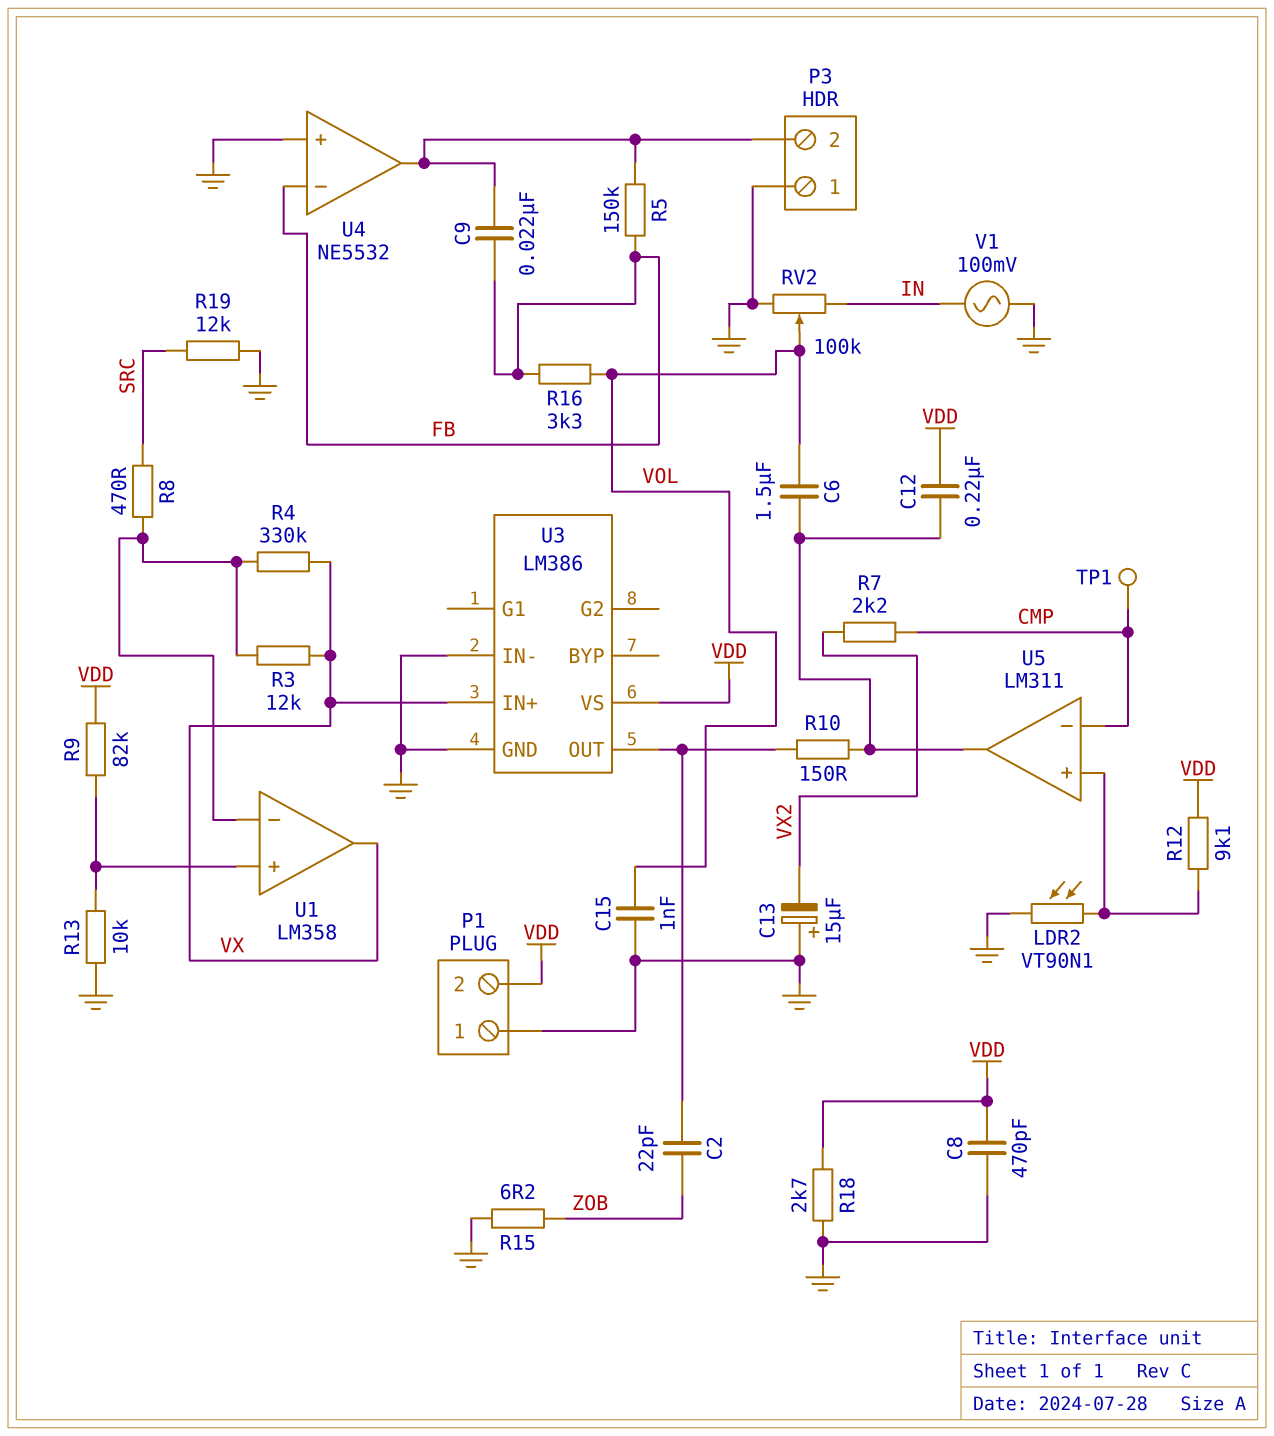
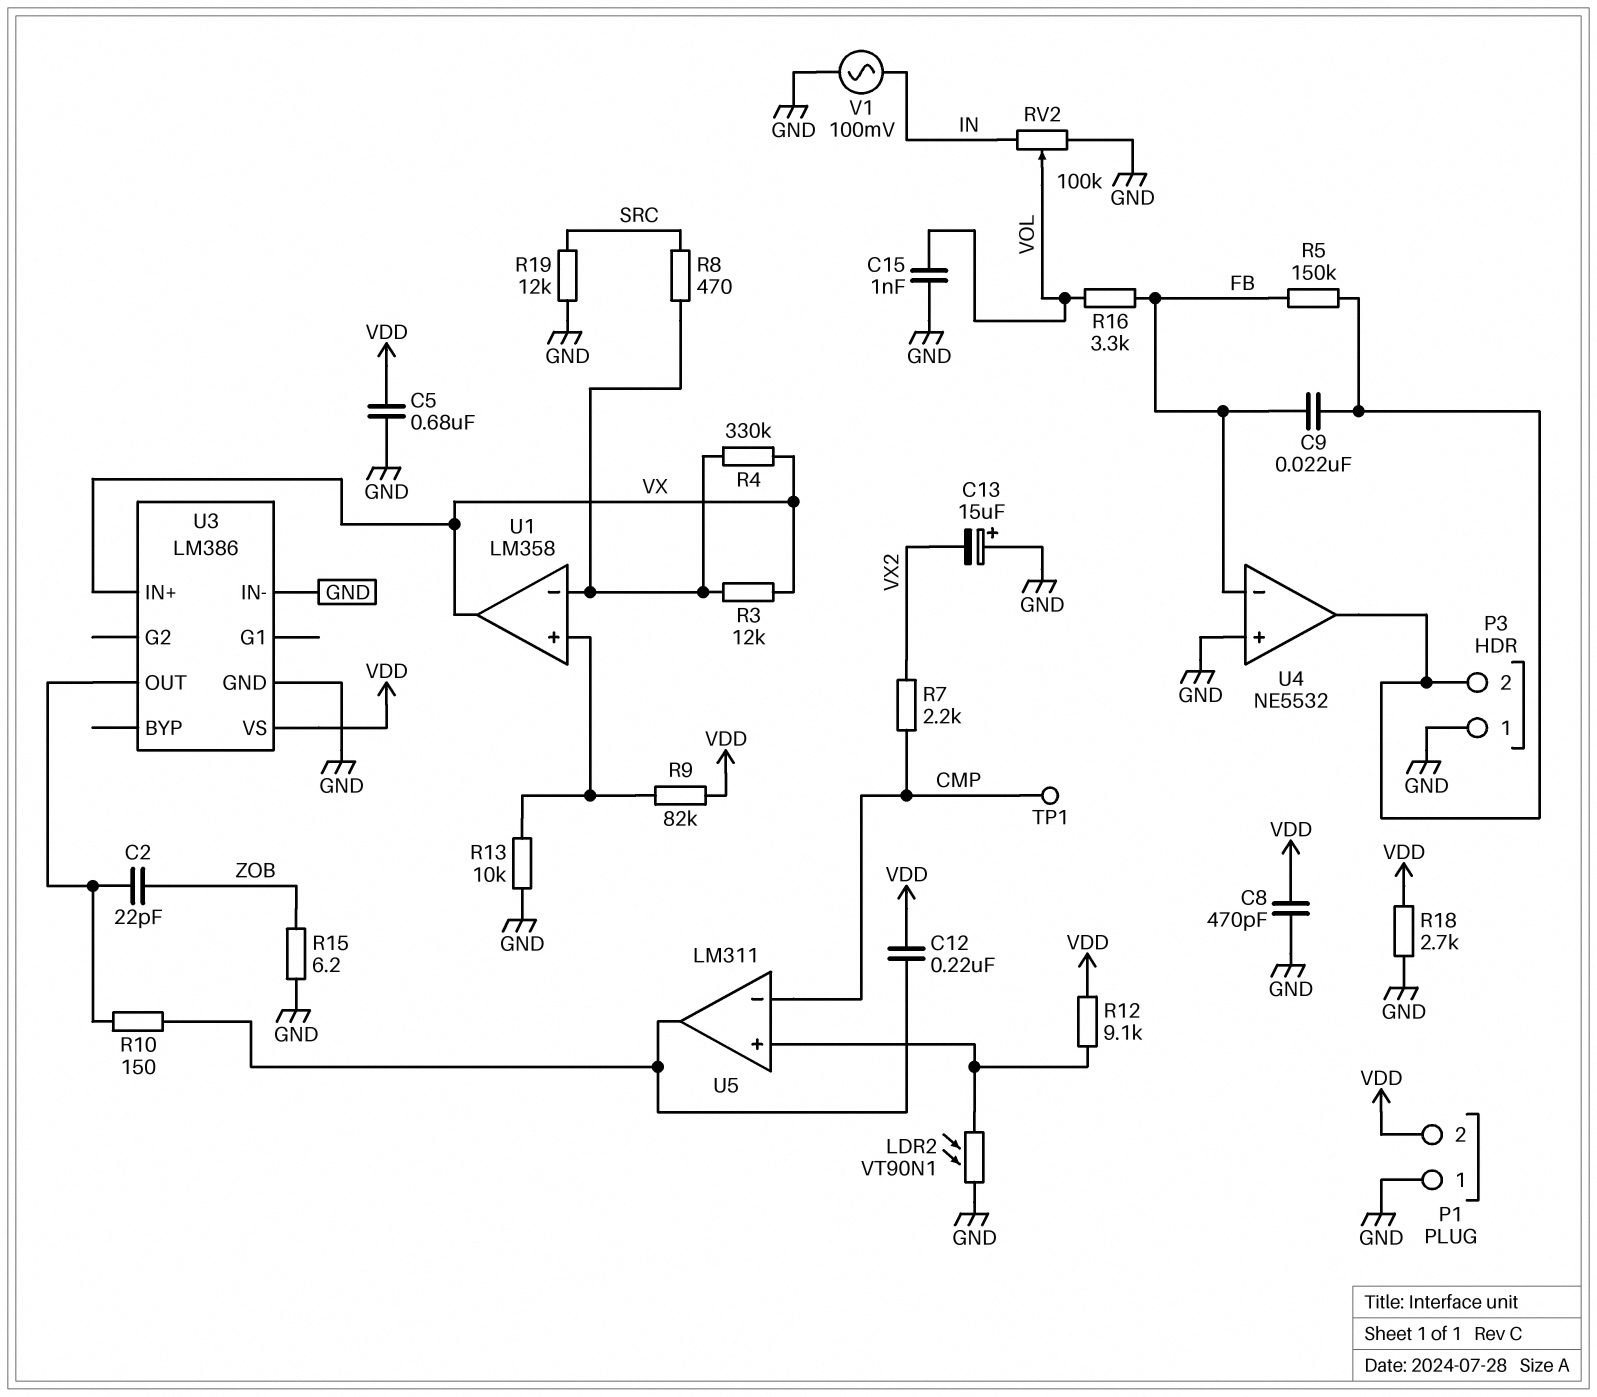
C5: none -> 680nF (GND, VDD)
C6: 1.5uF (U5/out, VOL) -> none

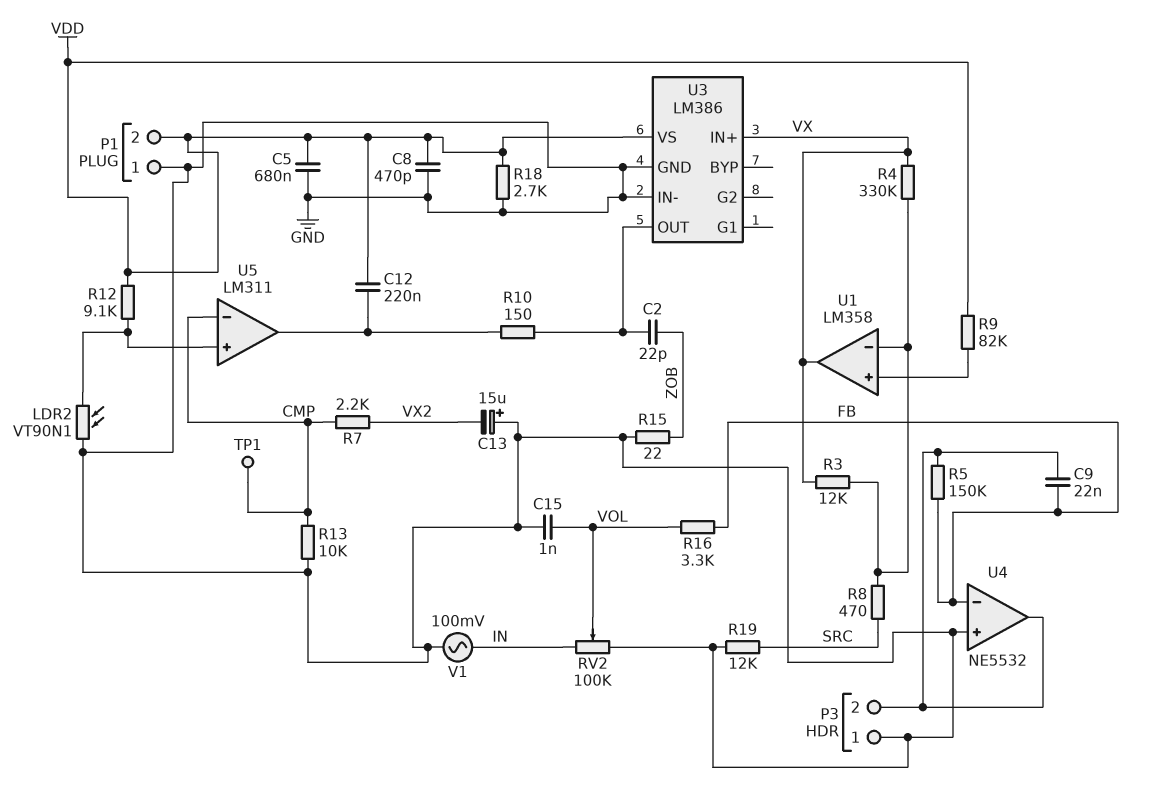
R13: 10k (GND, U1/in+) -> 10k (CMP, GND)
R15: 6.2 (GND, ZOB) -> 22 (GND, ZOB)

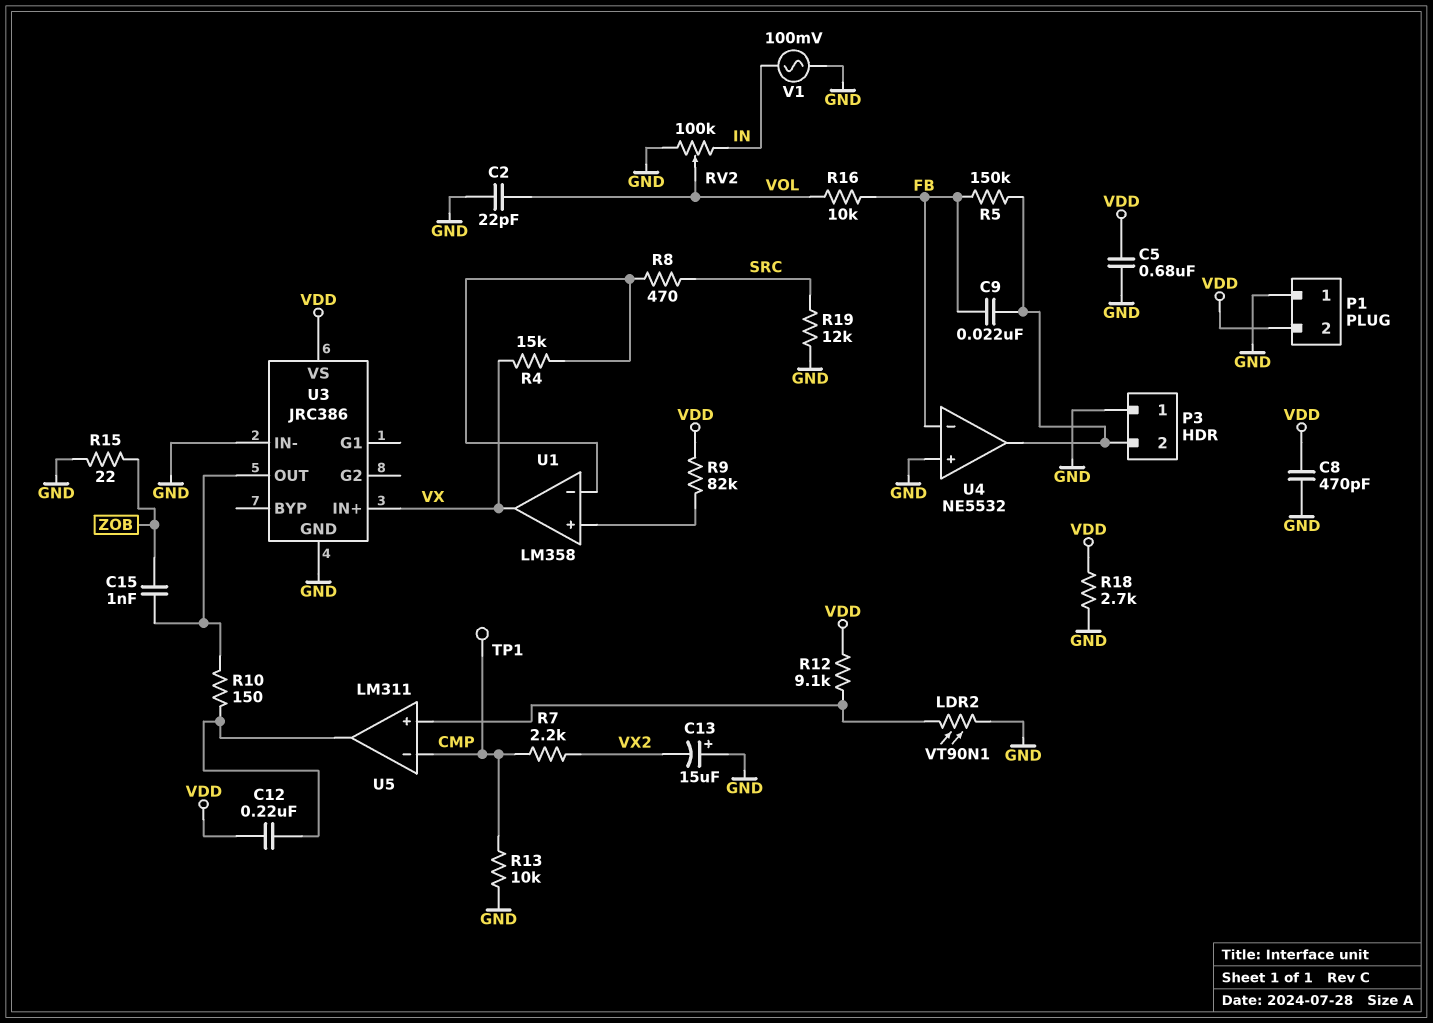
C2: 22pF (U3/OUT, ZOB) -> 22pF (GND, VOL)
C15: 1nF (GND, VOL) -> 1nF (U3/OUT, ZOB)
R3: 12k (U1/in-, VX) -> none
R4: 330k (U1/in-, VX) -> 15k (U1/in-, VX)
R16: 3.3k (FB, VOL) -> 10k (FB, VOL)
U3: LM386 -> JRC386

